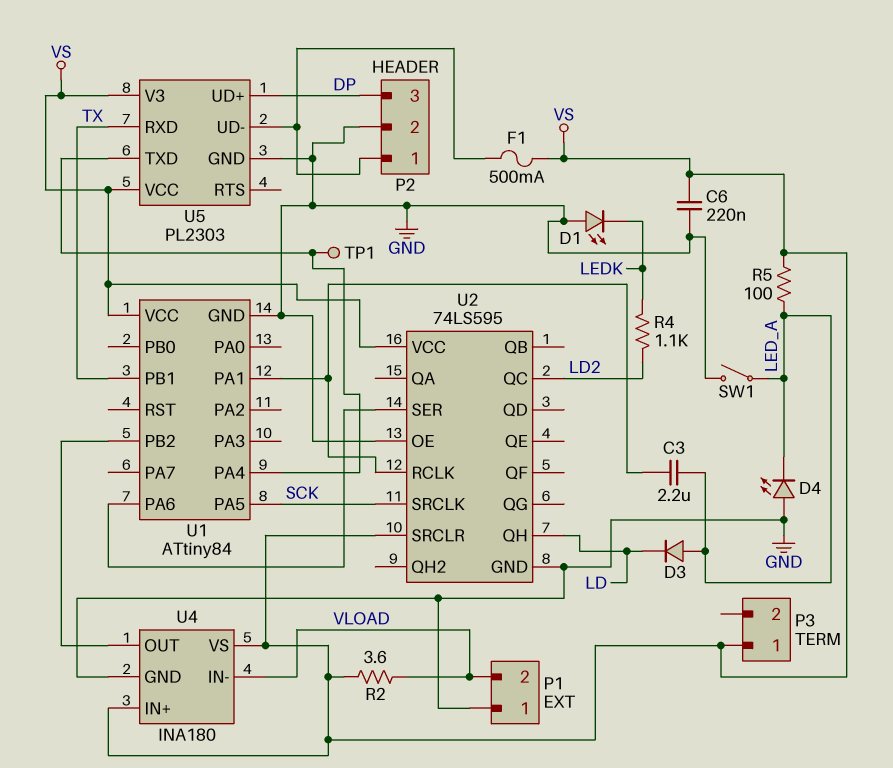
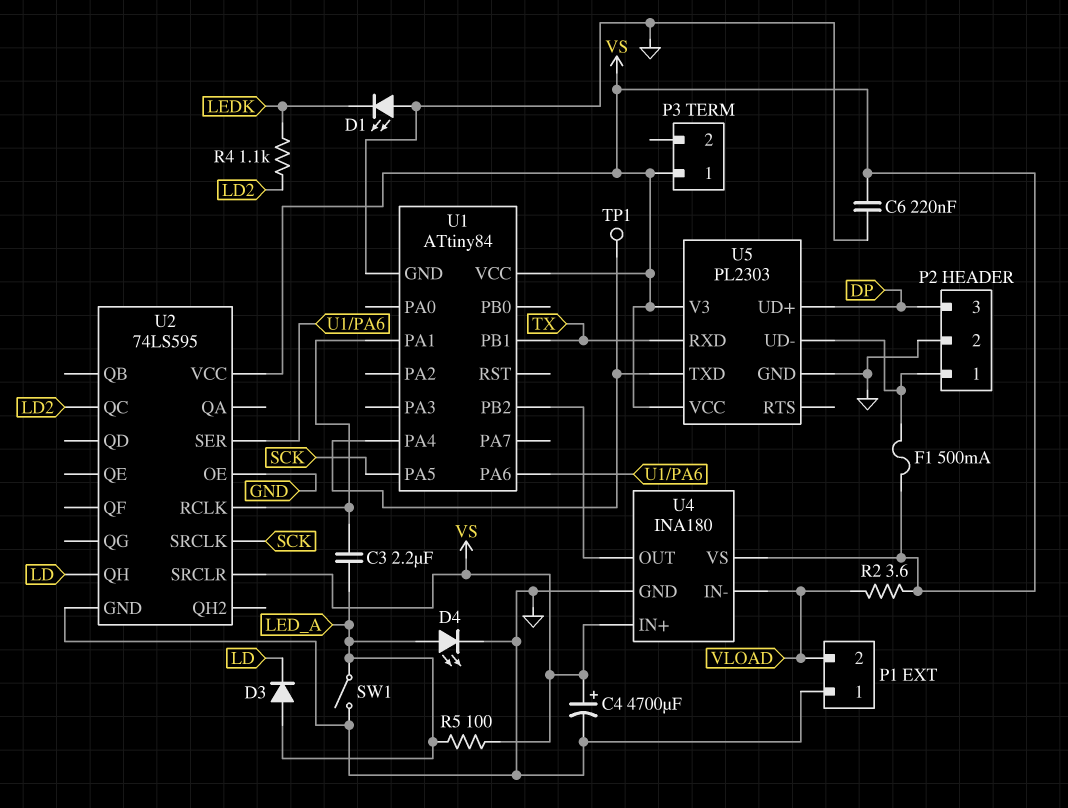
C4: none -> 4700uF (plus VS, minus GND)
D4: LED (A GND, K LED_A) -> LED (A LED_A, K GND)

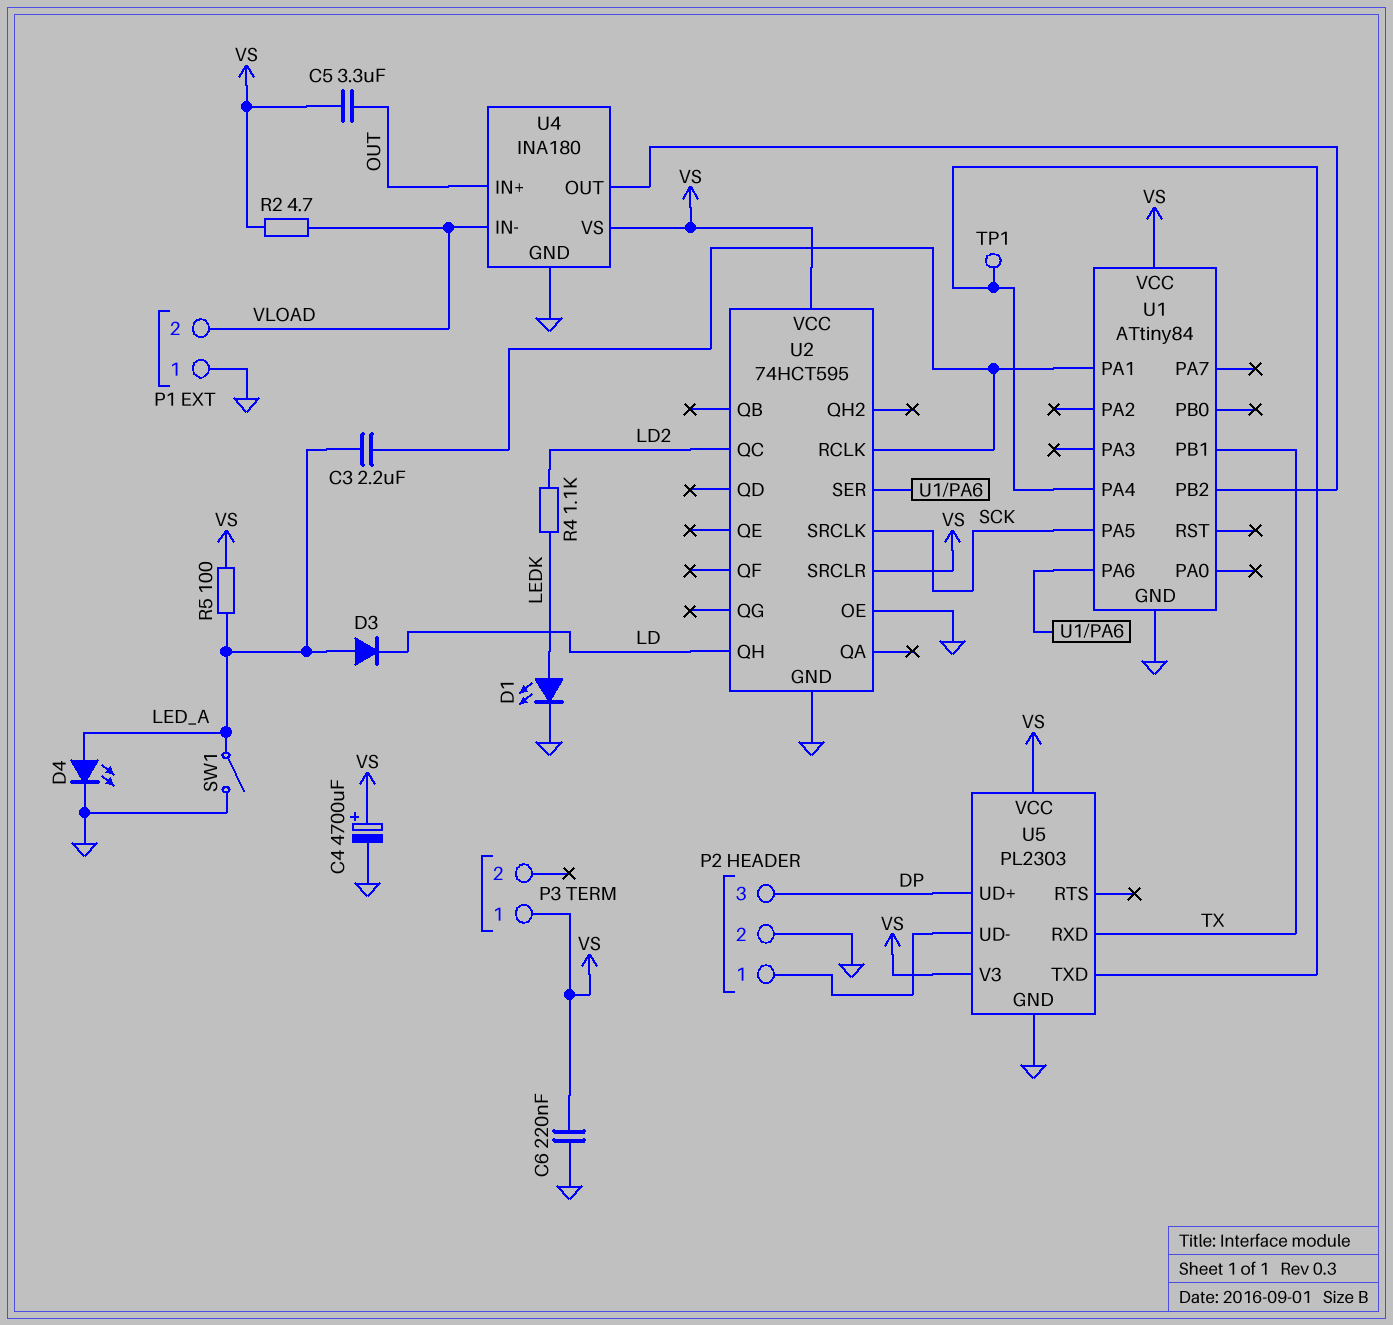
C5: none -> 3.3uF (OUT, VS)
D1: LED (A GND, K LEDK) -> LED (A LEDK, K GND)
F1: 500mA (P2/1, VS) -> none
R2: 3.6 (VLOAD, VS) -> 4.7 (VLOAD, VS)
U2: 74LS595 -> 74HCT595
U4 pin IN+: VS -> OUT

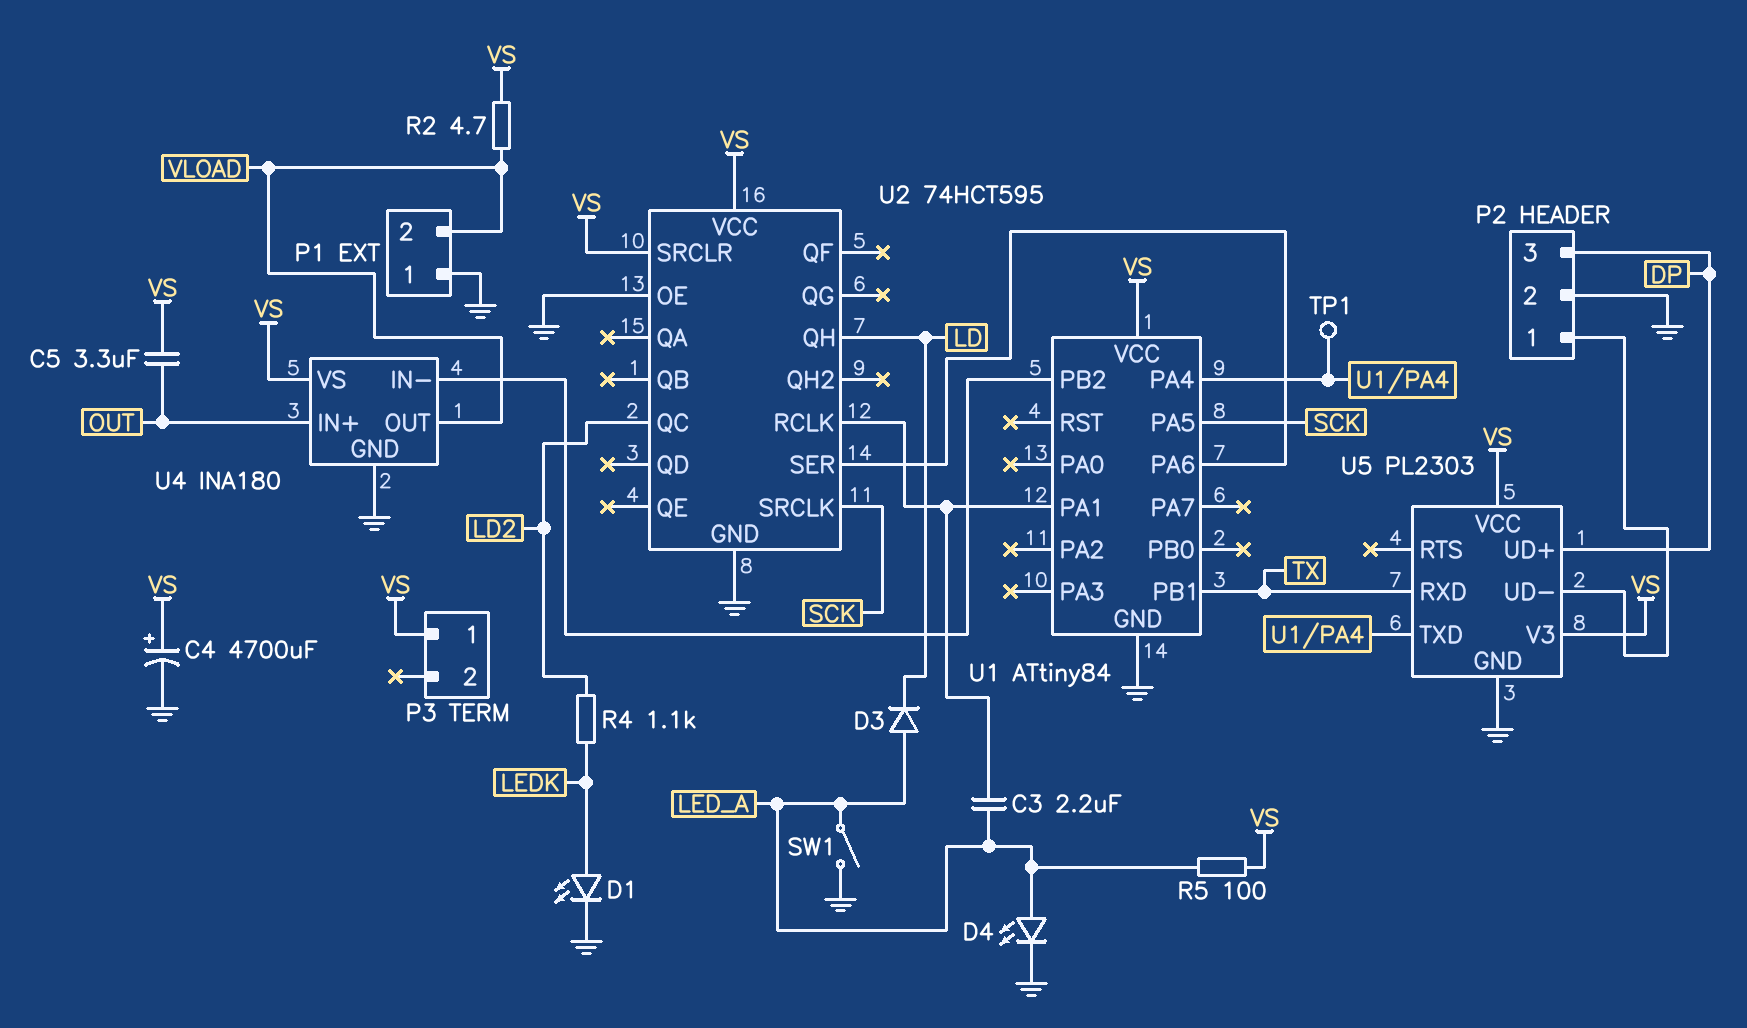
C6: 220nF (GND, VS) -> none
U4 pin IN-: VLOAD -> U1/PB2
U4 pin OUT: U1/PB2 -> VLOAD

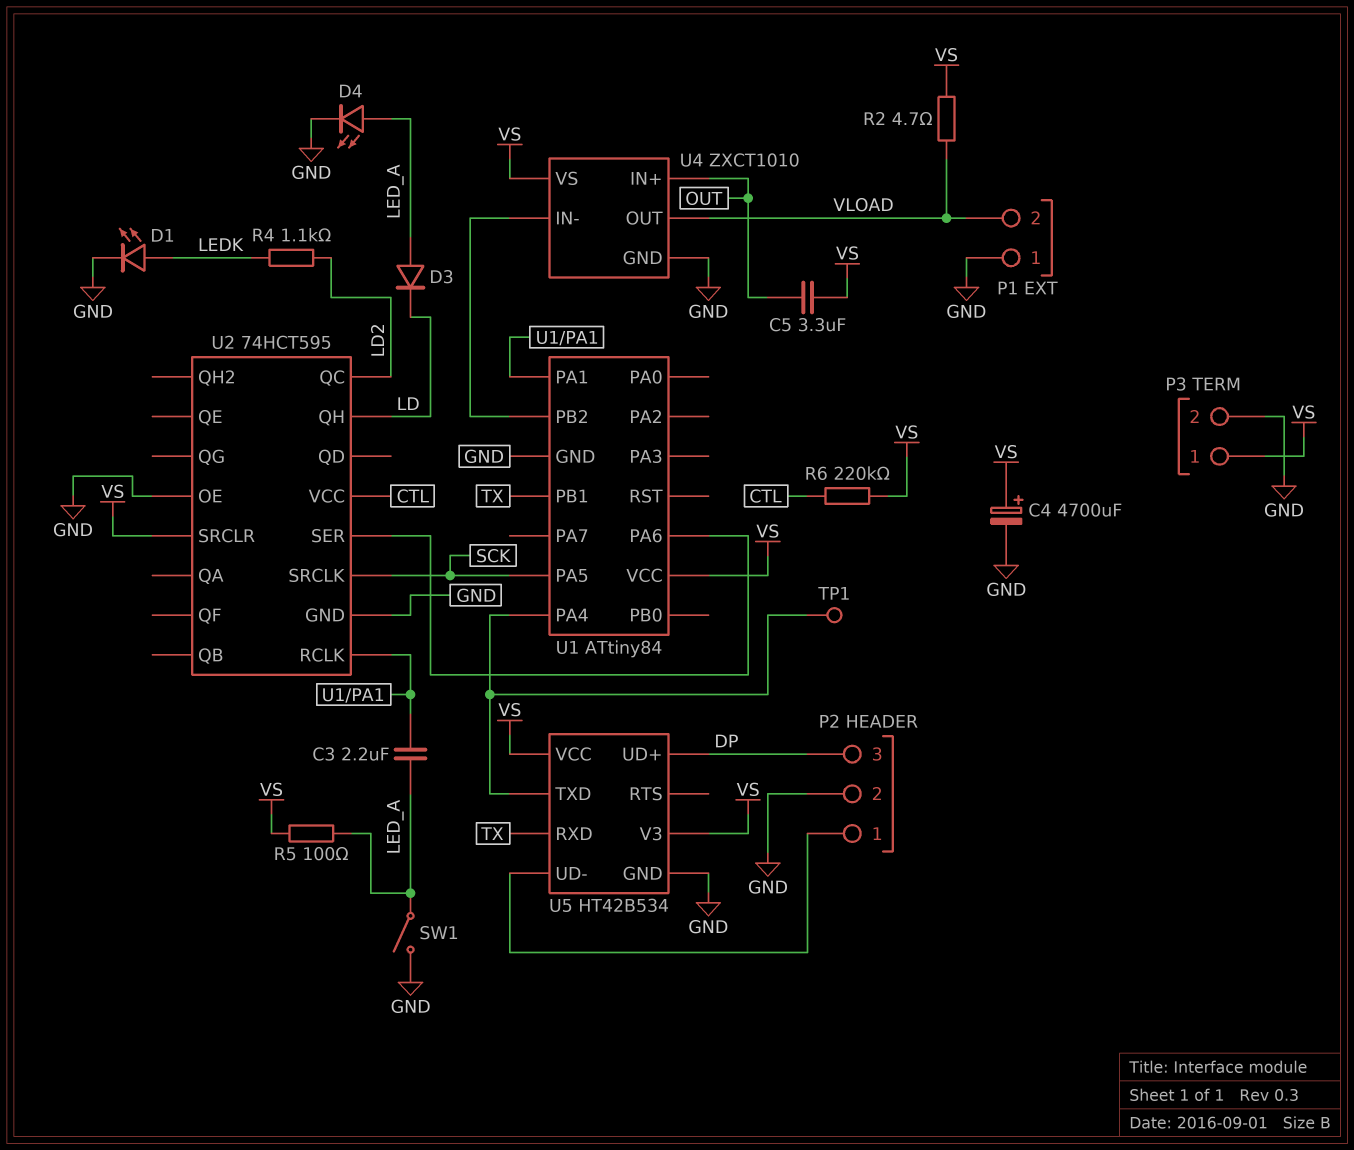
P3 pin 2: none -> GND
R6: none -> 220k (CTL, VS)
U2 pin VCC: VS -> CTL
U4: INA180 -> ZXCT1010
U5: PL2303 -> HT42B534

